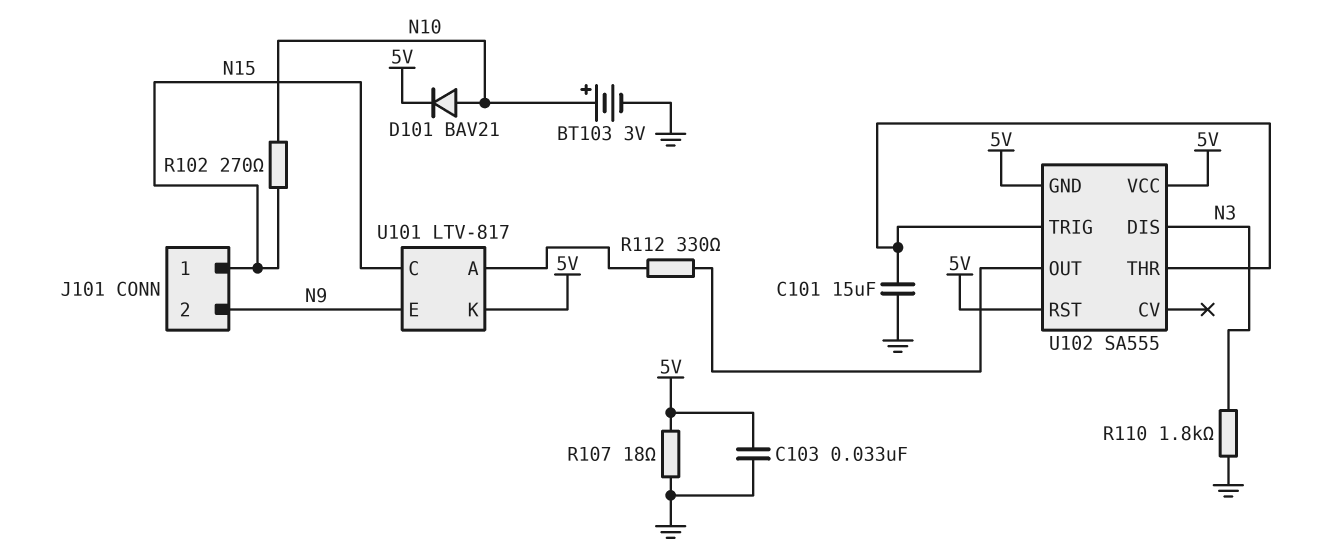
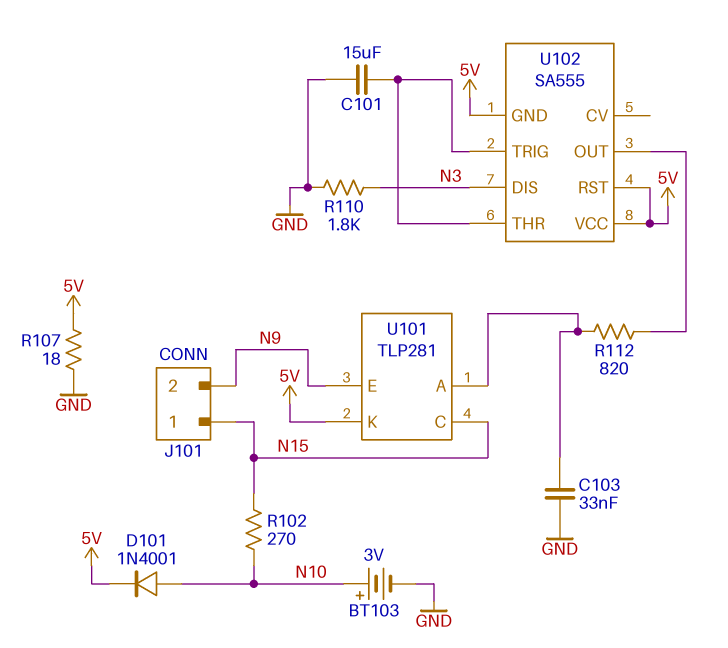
C103: 33nF (5V, GND) -> 33nF (GND, U101/A)
D101: diode BAV21 (A N10, K 5V) -> diode 1N4001 (A N10, K 5V)
R112: 330 (U101/A, U102/OUT) -> 820 (U101/A, U102/OUT)
U101: LTV-817 -> TLP281

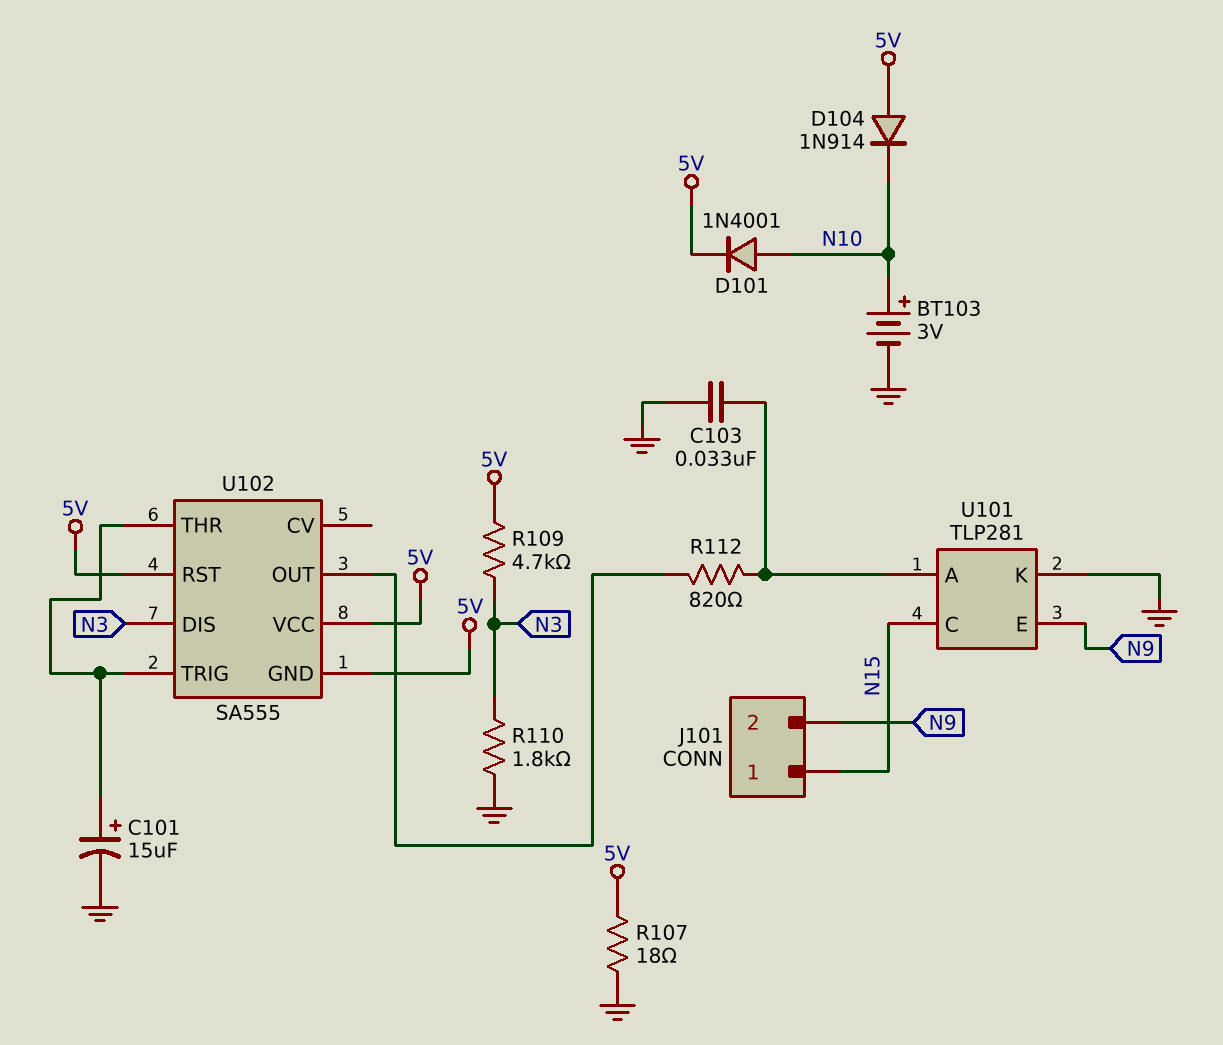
C101: 15uF (GND, U102/THR) -> 15uF (plus U102/THR, minus GND)
D104: none -> diode 1N914 (A 5V, K N10)
R102: 270 (N10, N15) -> none
R109: none -> 4.7k (5V, N3)
U101 pin K: 5V -> GND

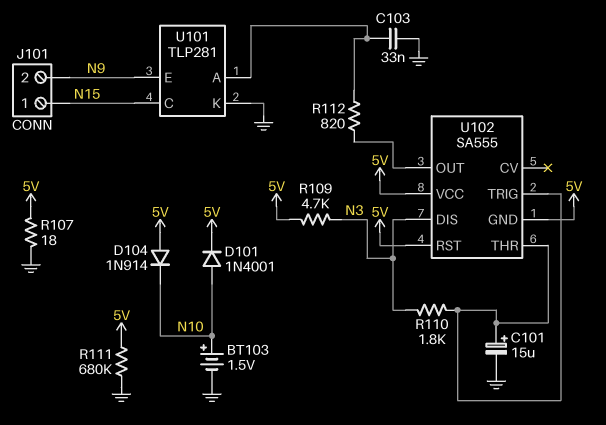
BT103: 3V (plus N10, minus GND) -> 1.5V (plus N10, minus GND)
R110: 1.8k (GND, N3) -> 1.8k (N3, U102/THR)
R111: none -> 680k (5V, GND)

